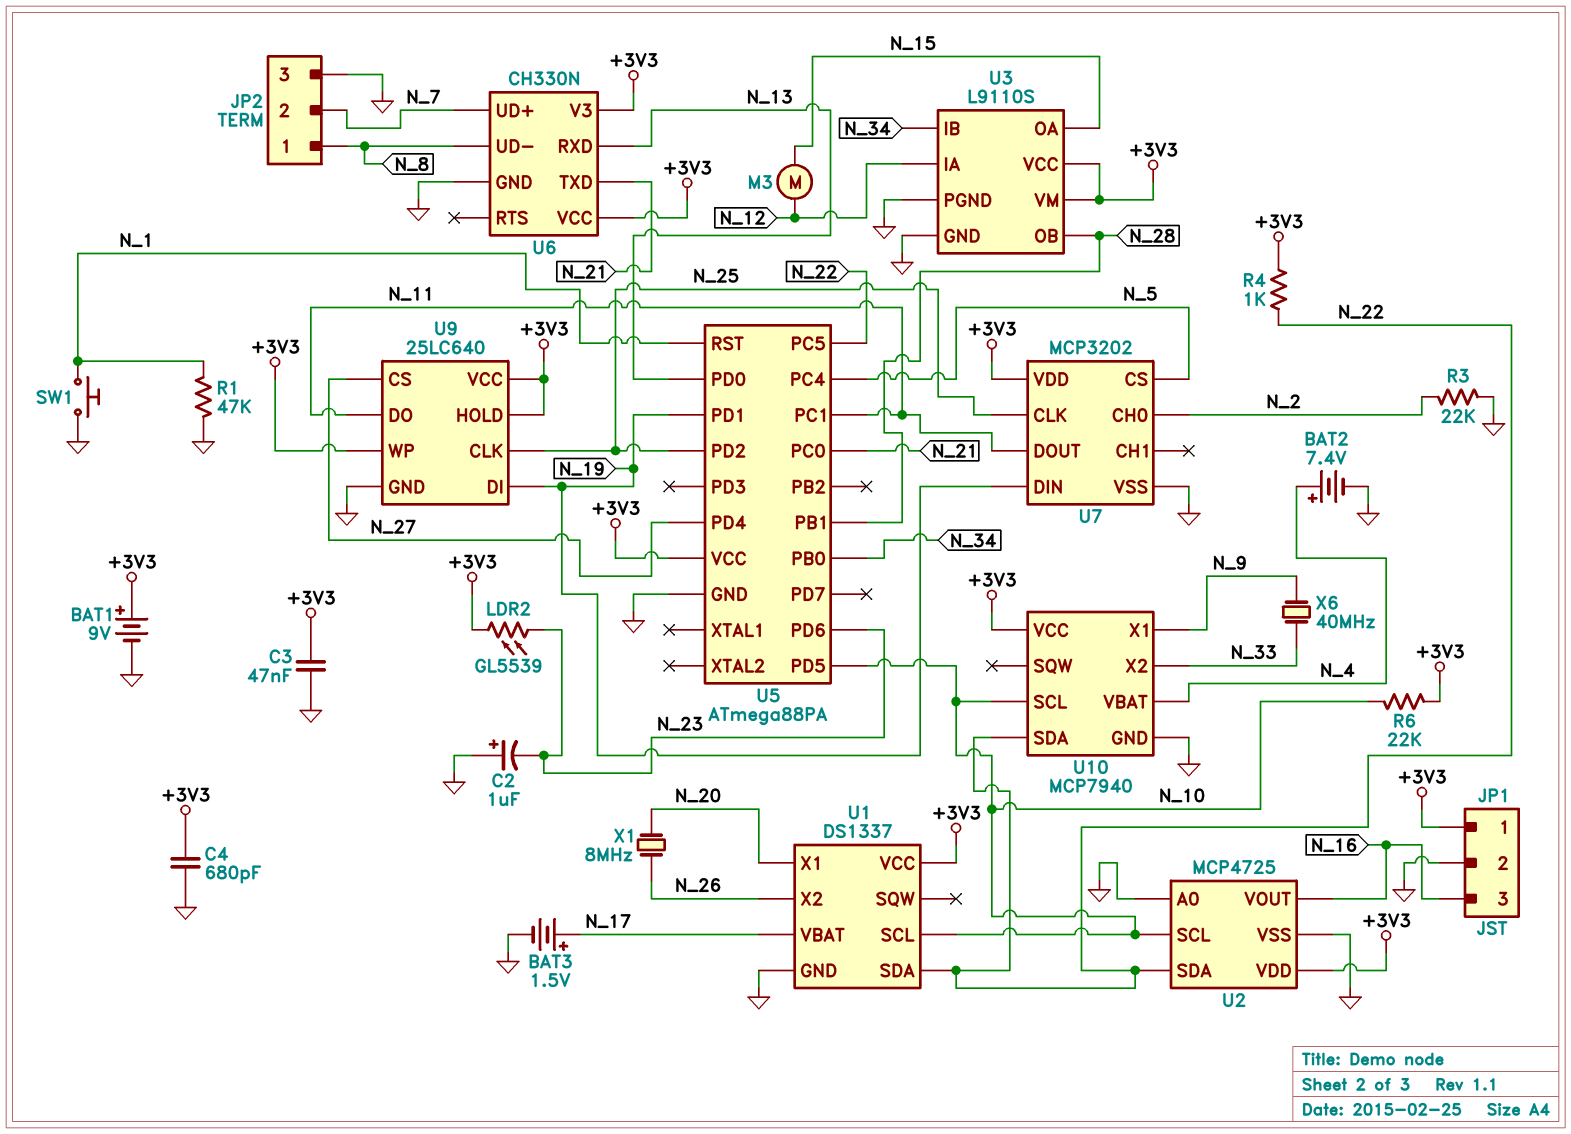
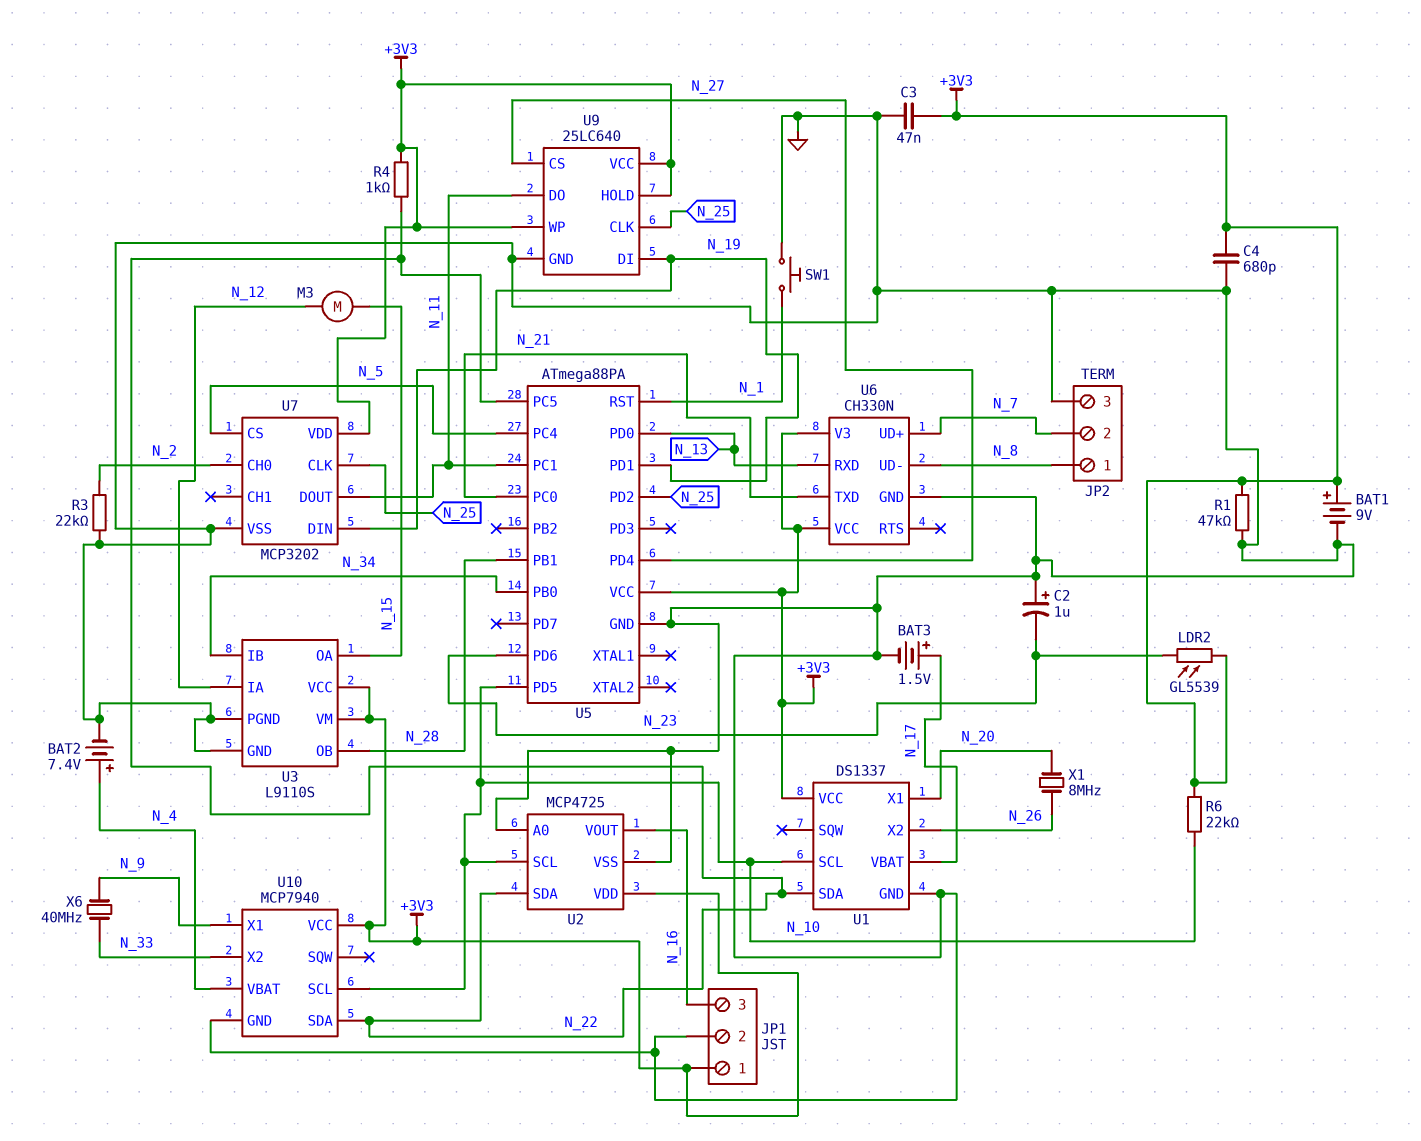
R1: 47k (GND, N_1) -> 47k (+3V3, GND)

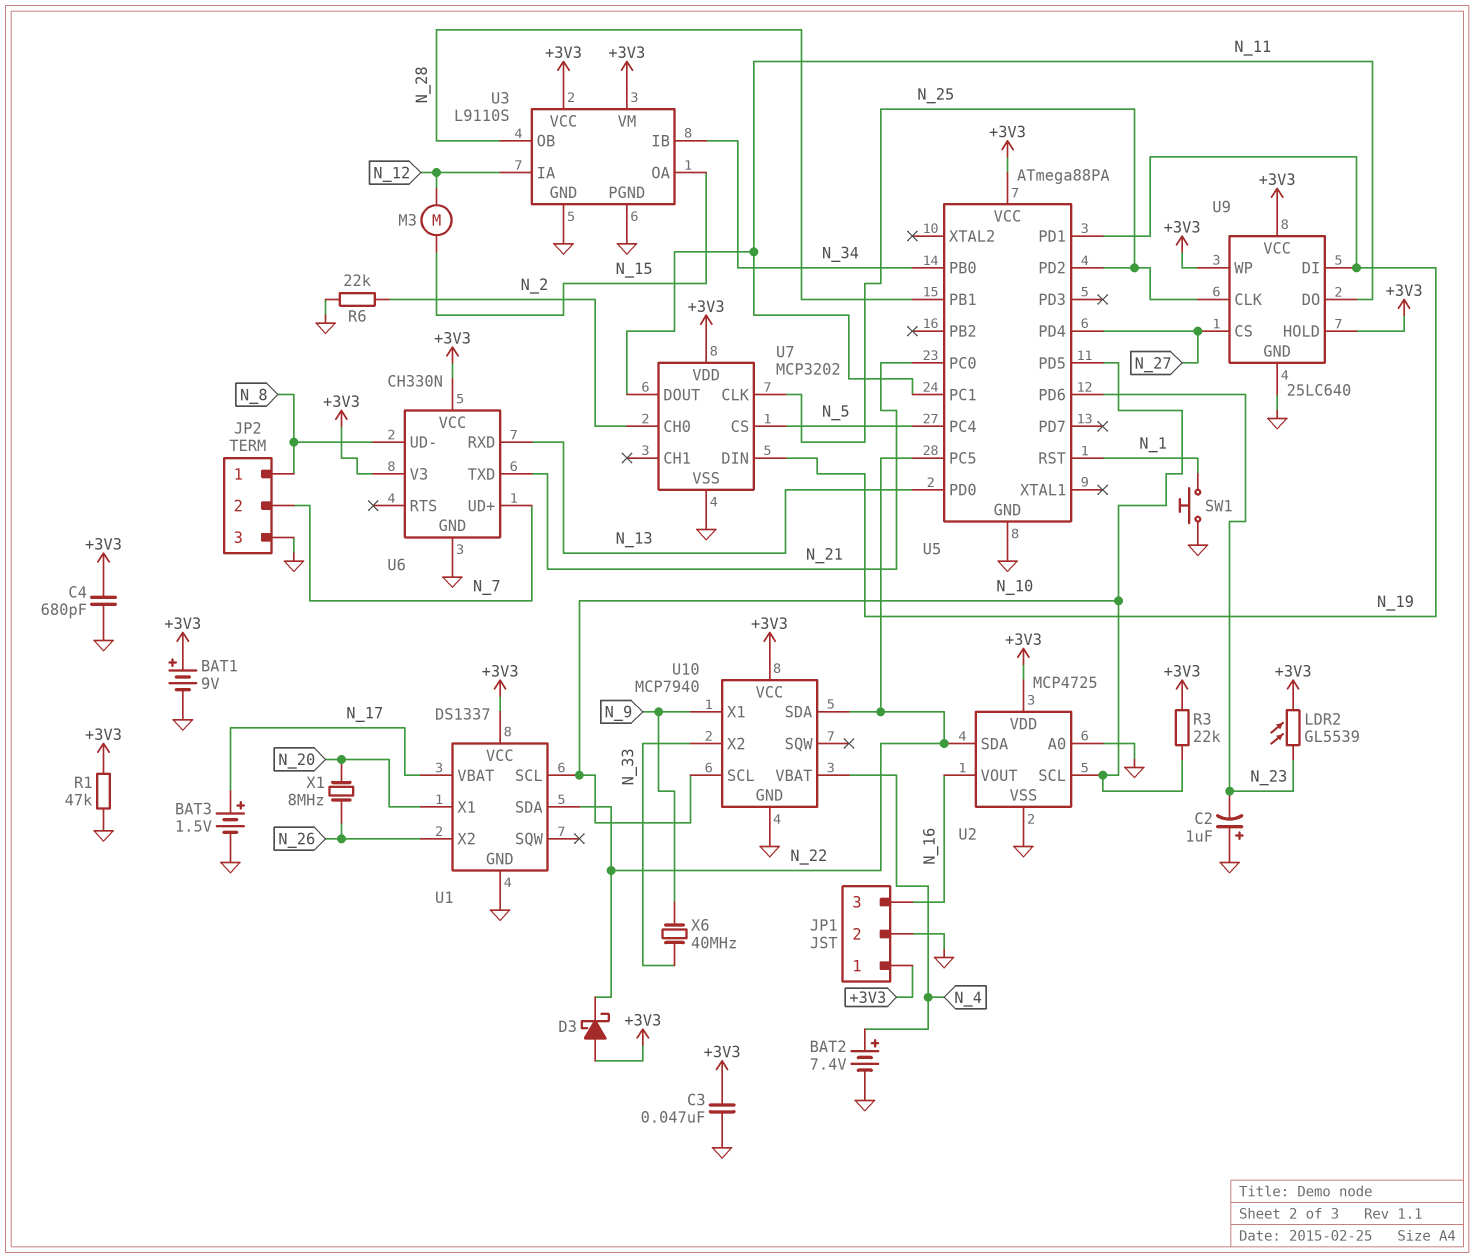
D3: none -> schottky (A +3V3, K N_22)
R3: 22k (GND, N_2) -> 22k (+3V3, N_10)
R4: 1k (+3V3, N_22) -> none
R6: 22k (+3V3, N_10) -> 22k (GND, N_2)

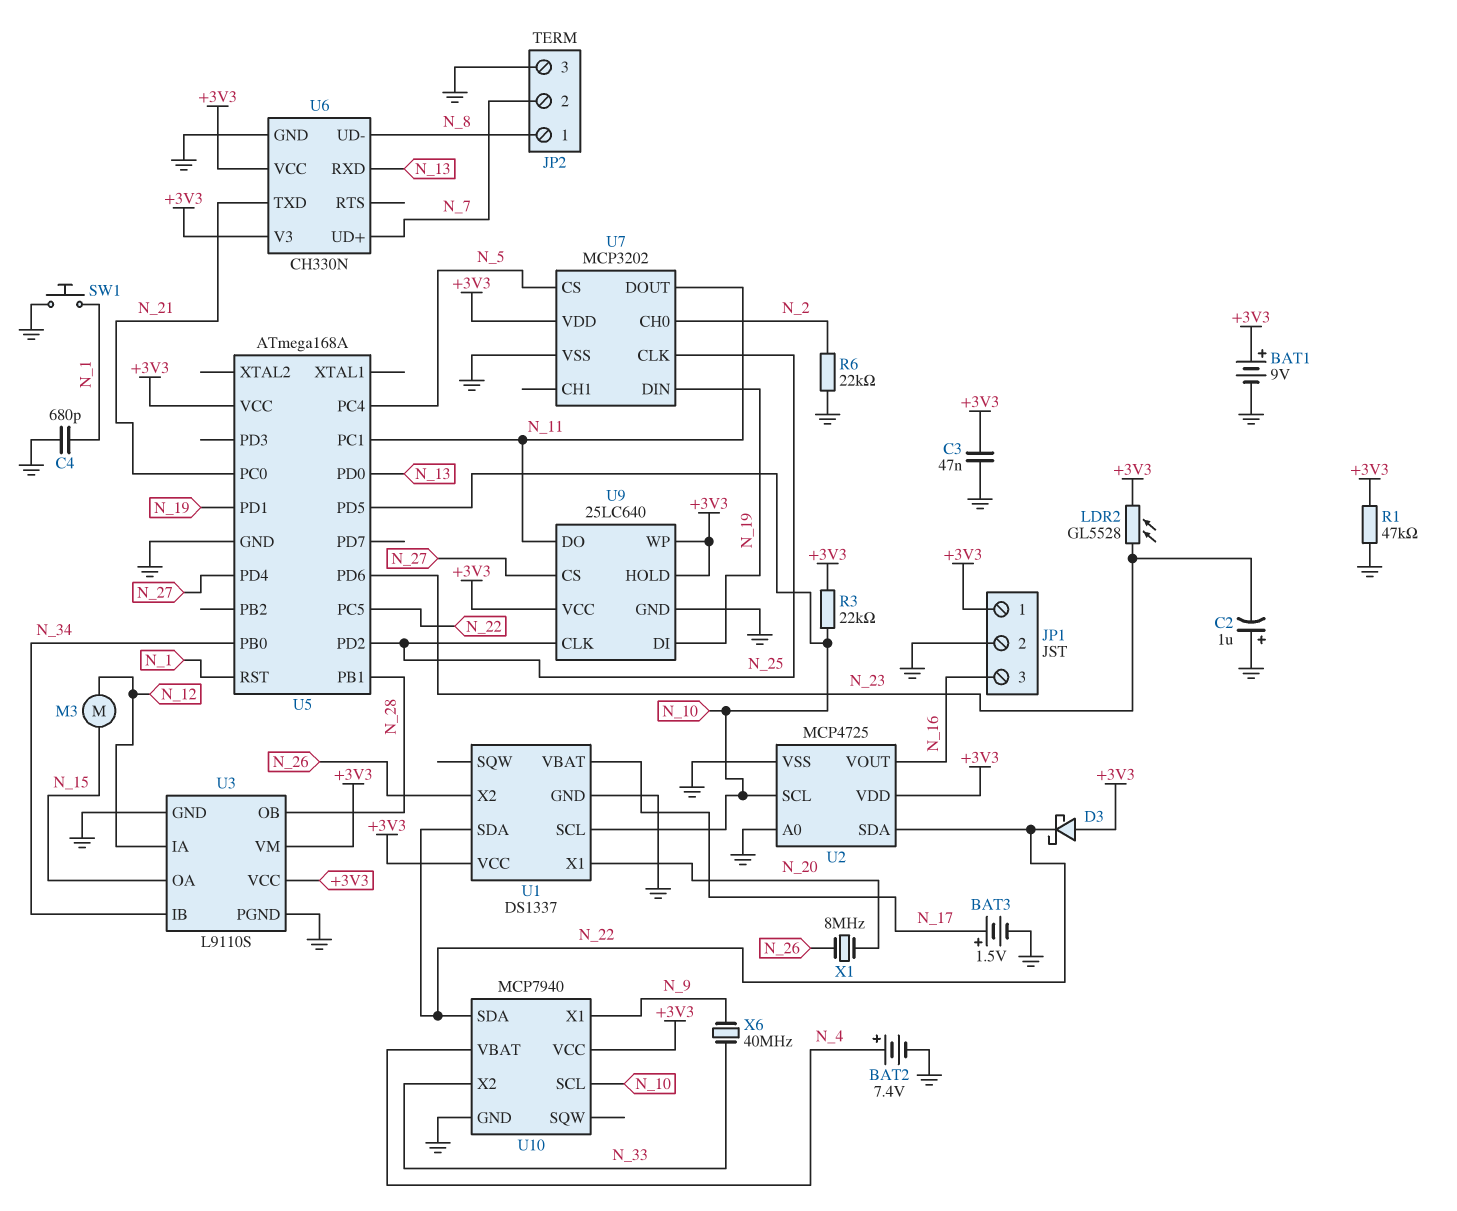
C4: 680pF (+3V3, GND) -> 680pF (GND, N_1)
LDR2: GL5539 (+3V3, N_23) -> GL5528 (+3V3, N_23)
U5: ATmega88PA -> ATmega168A

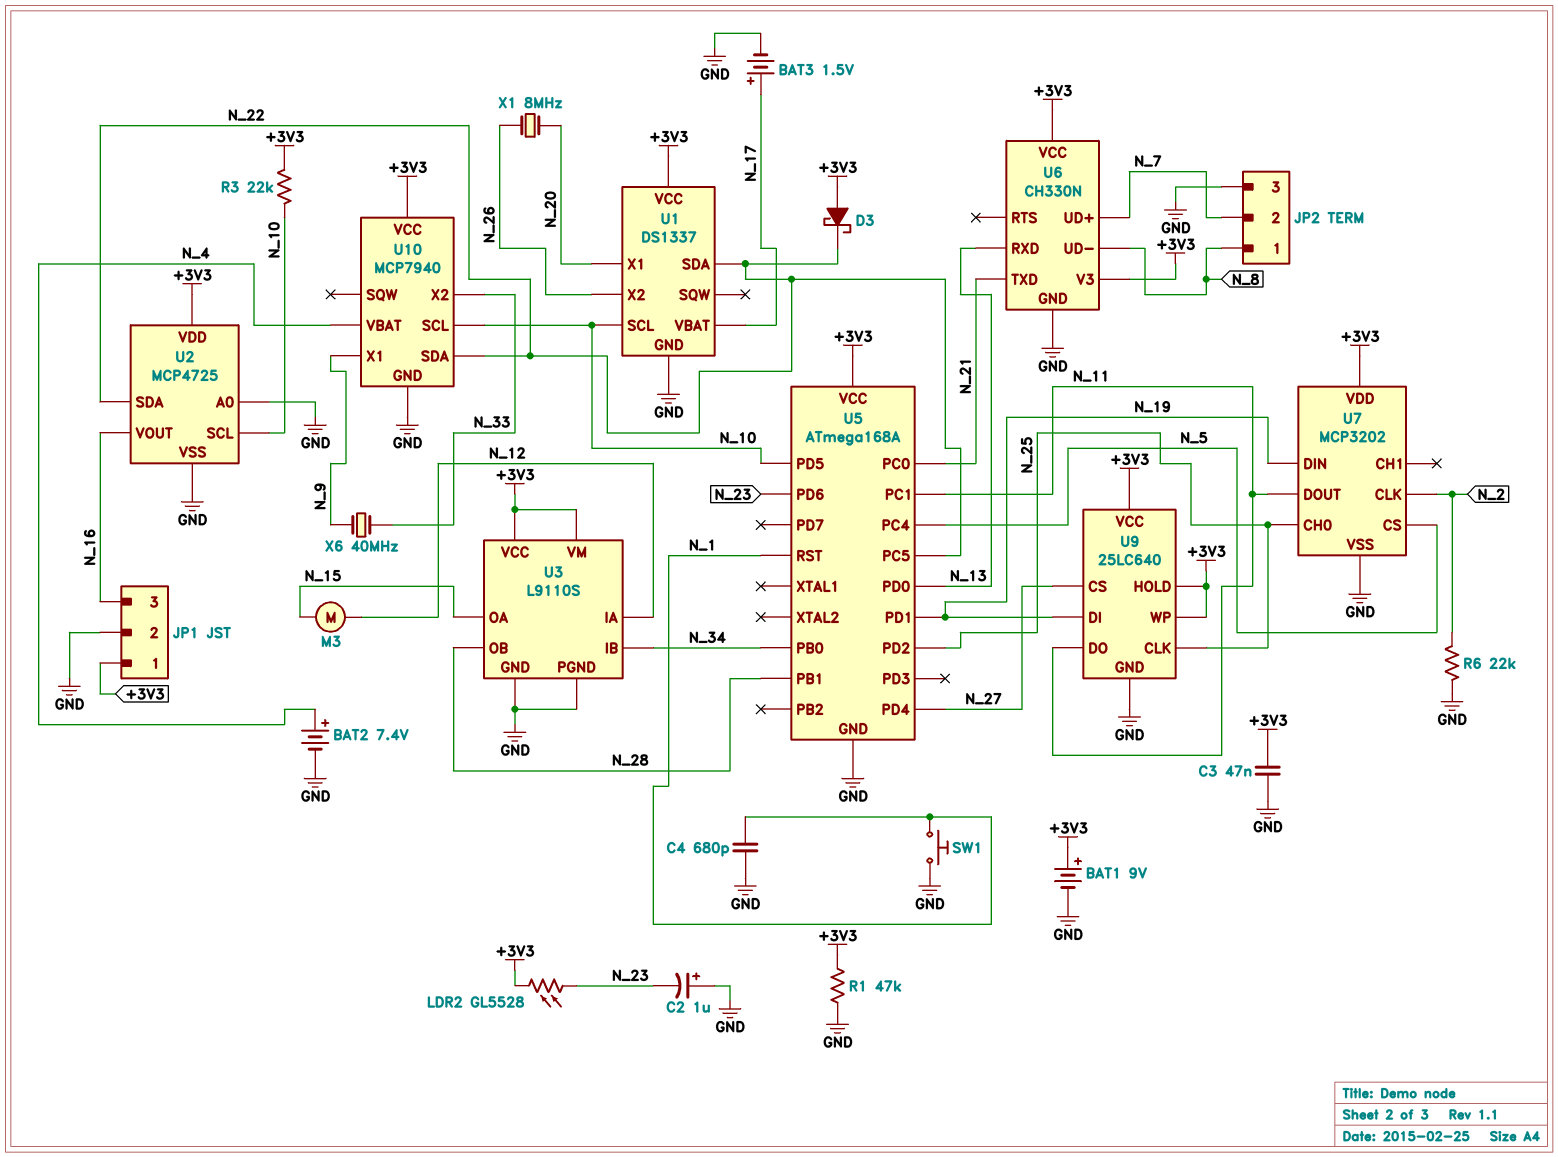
U7 pin CH0: N_2 -> N_25
U7 pin CLK: N_25 -> N_2

